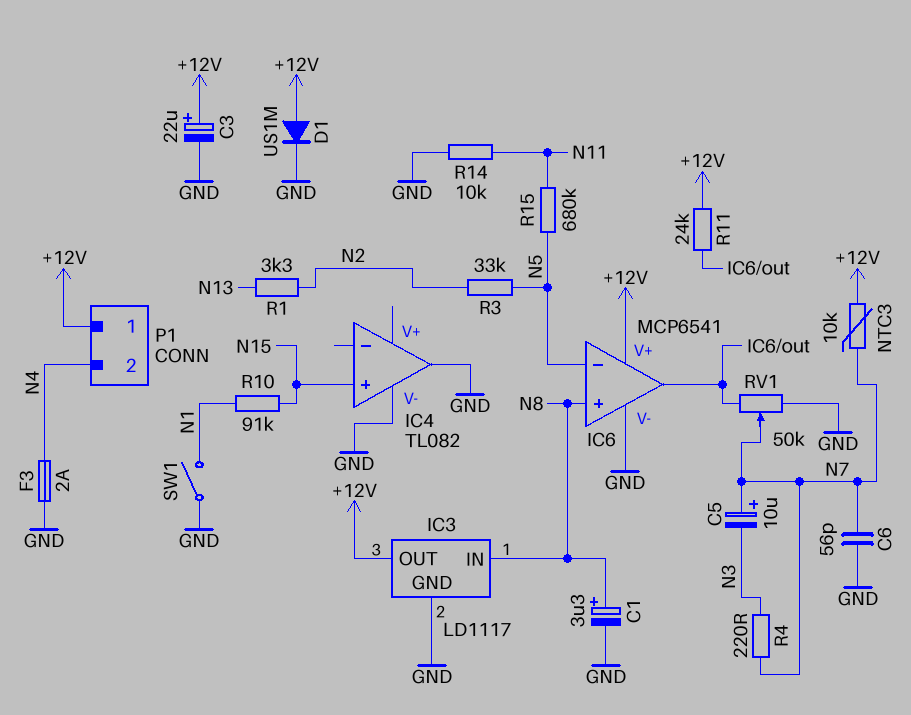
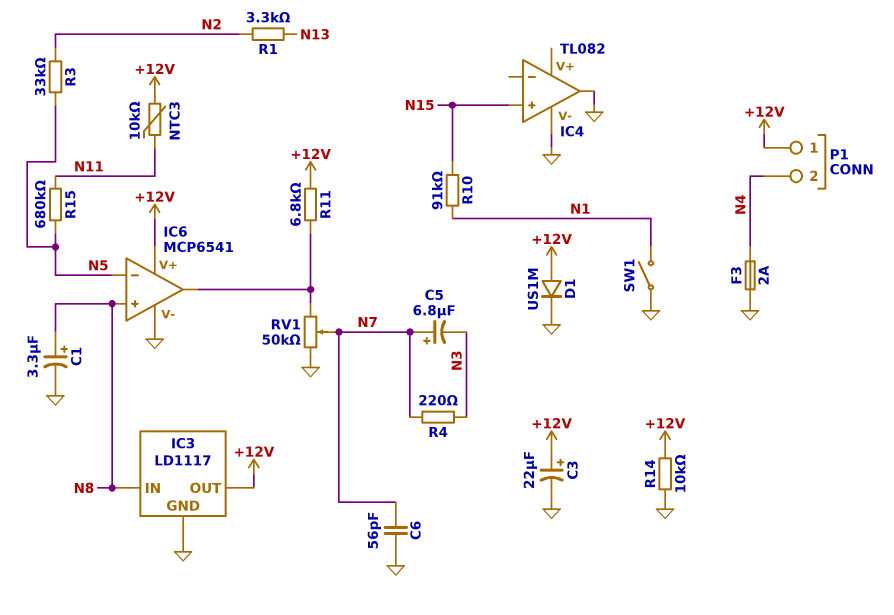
C5: 10uF (plus N7, minus N3) -> 6.8uF (plus N7, minus N3)
NTC3: 10k (+12V, N7) -> 10k (+12V, N11)
R11: 24k (+12V, IC6/out) -> 6.8k (+12V, IC6/out)
R14: 10k (GND, N11) -> 10k (+12V, GND)

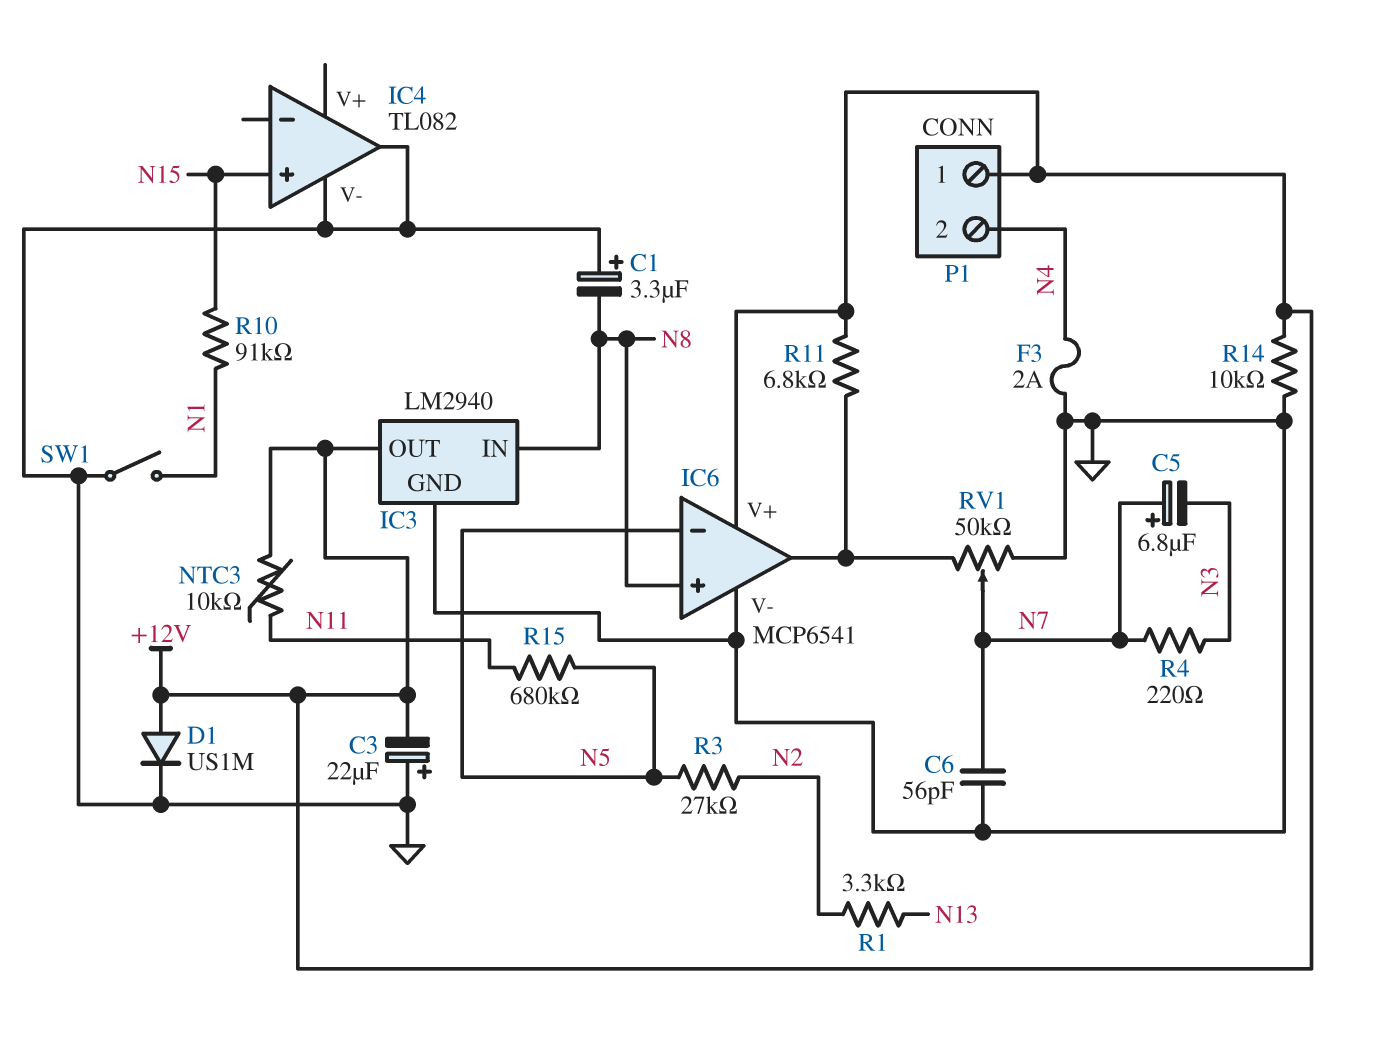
C1: 3.3uF (plus N8, minus GND) -> 3.3uF (plus GND, minus N8)
C3: 22uF (plus +12V, minus GND) -> 22uF (plus GND, minus +12V)
IC3: LD1117 -> LM2940
R3: 33k (N2, N5) -> 27k (N2, N5)

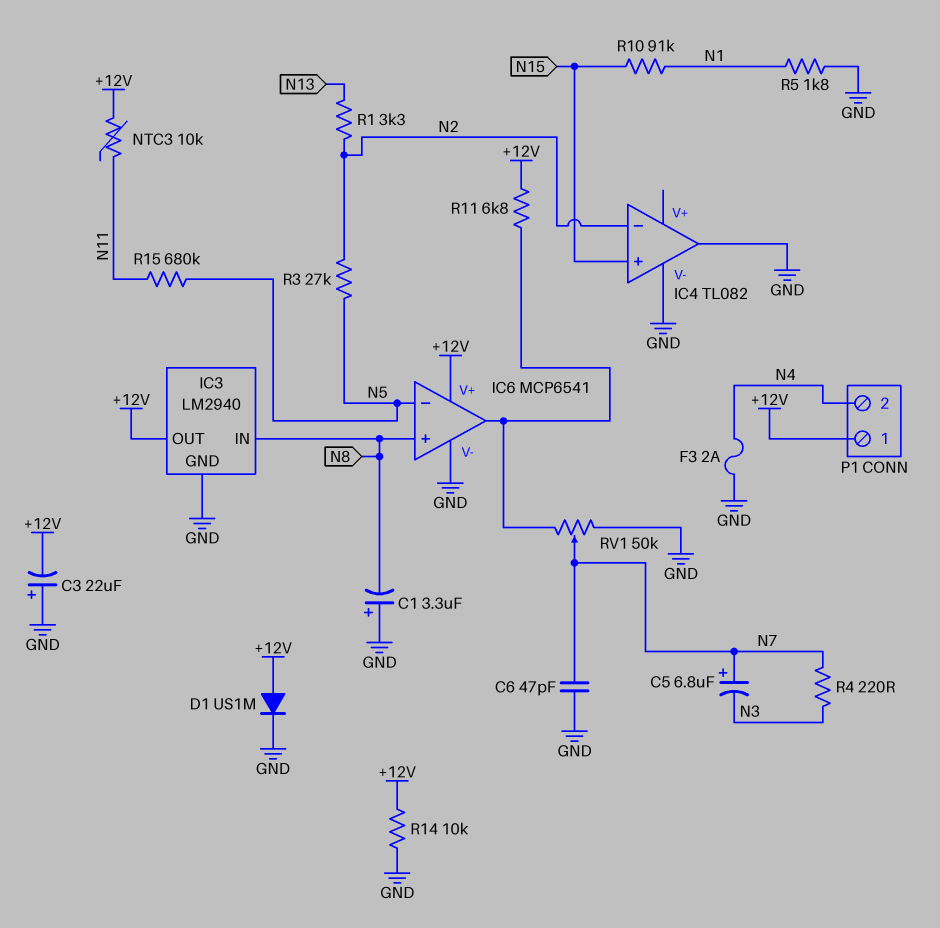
C6: 56pF (GND, N7) -> 47pF (GND, N7)
IC4 pin in-: none -> N2
R5: none -> 1.8k (GND, N1)
SW1: switch (GND, N1) -> none

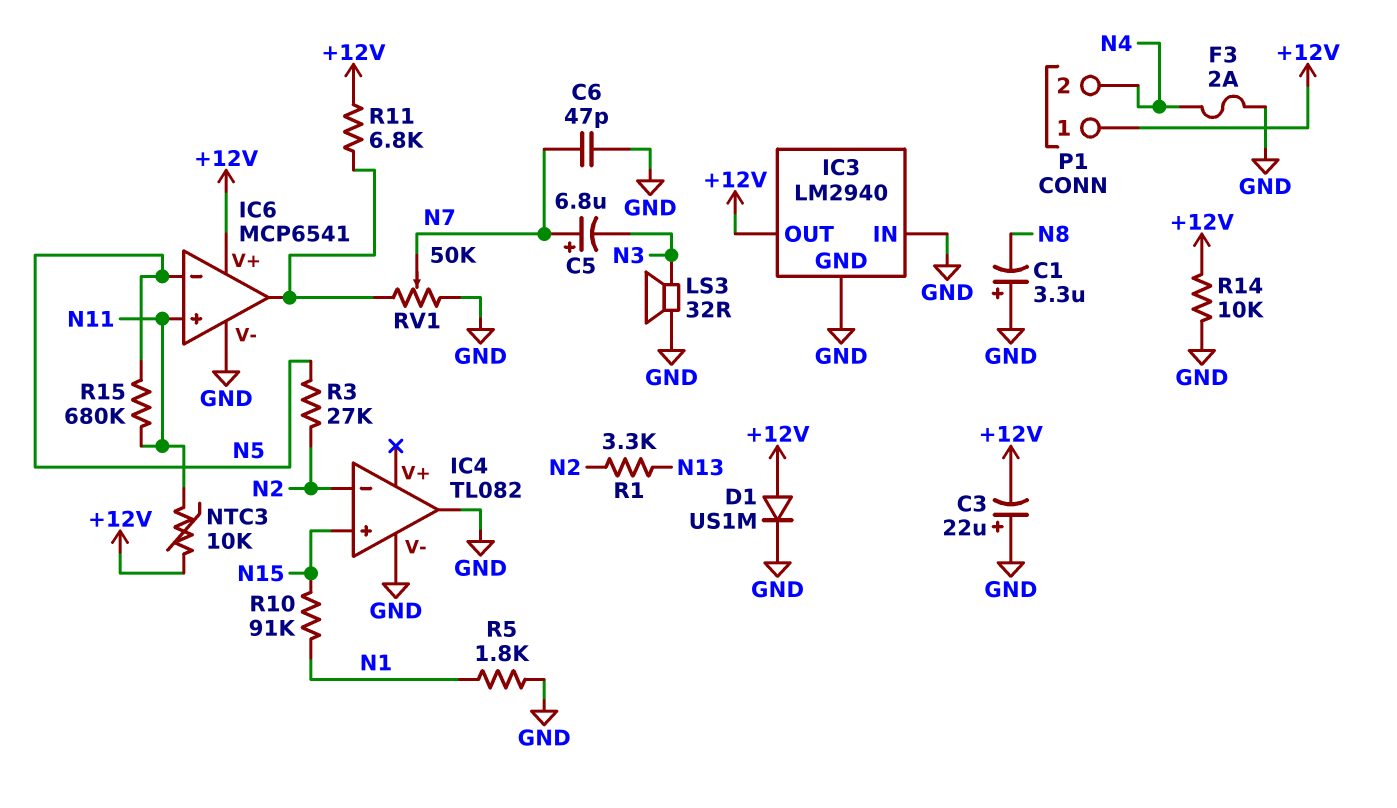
IC3 pin IN: N8 -> GND
IC6 pin in+: N8 -> N11
LS3: none -> speaker 32R (GND, N3)
R4: 220 (N3, N7) -> none

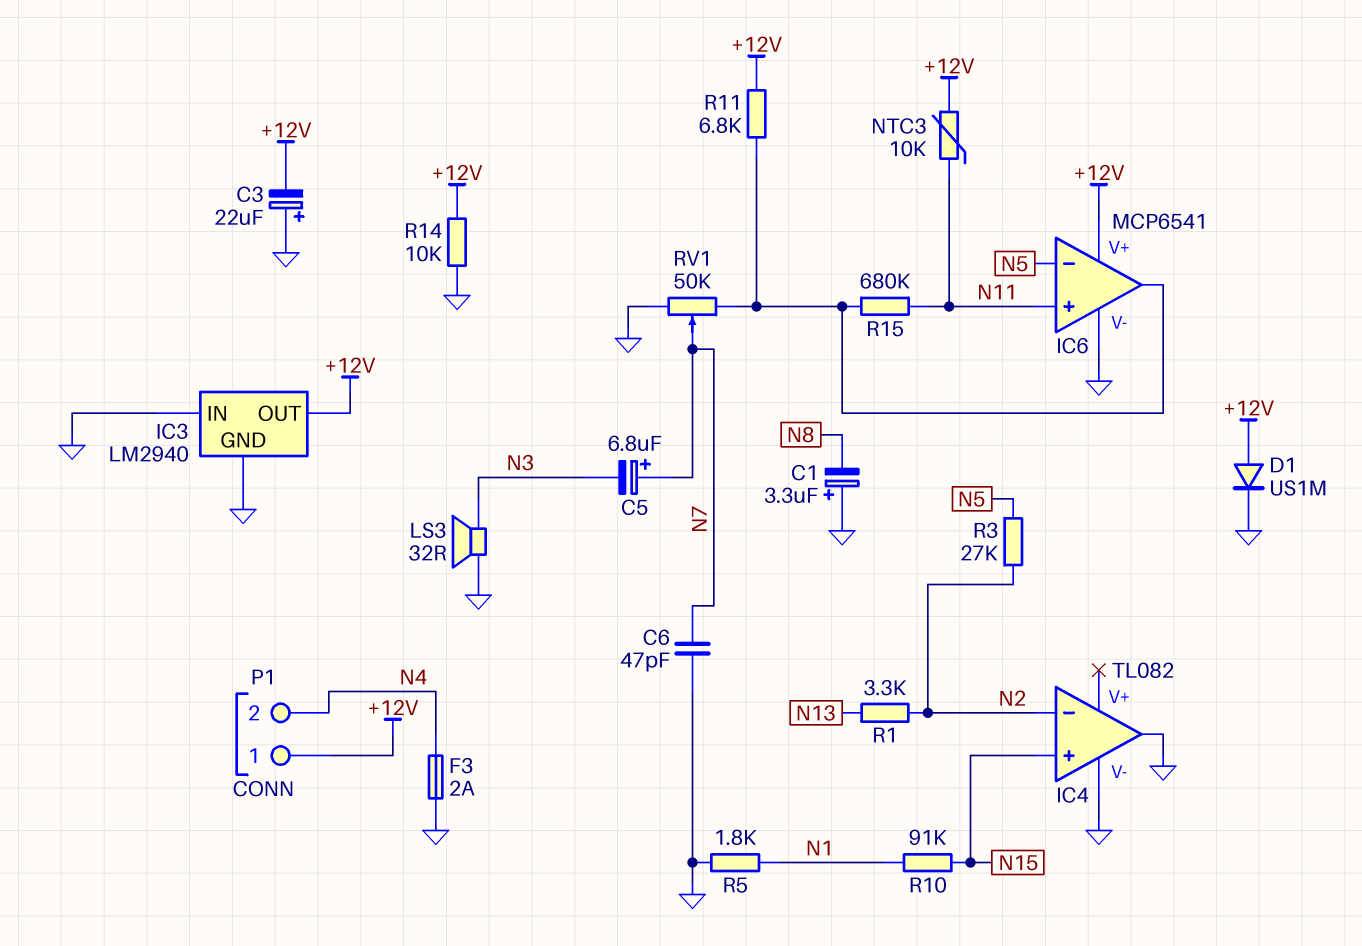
R15: 680k (N5, N11) -> 680k (IC6/out, N11)

